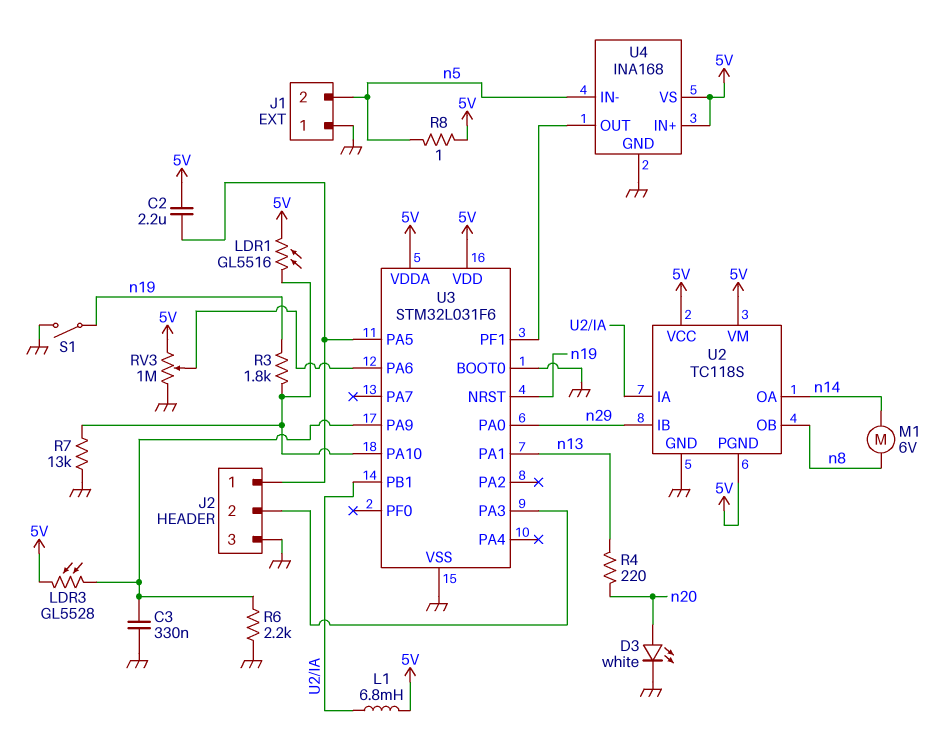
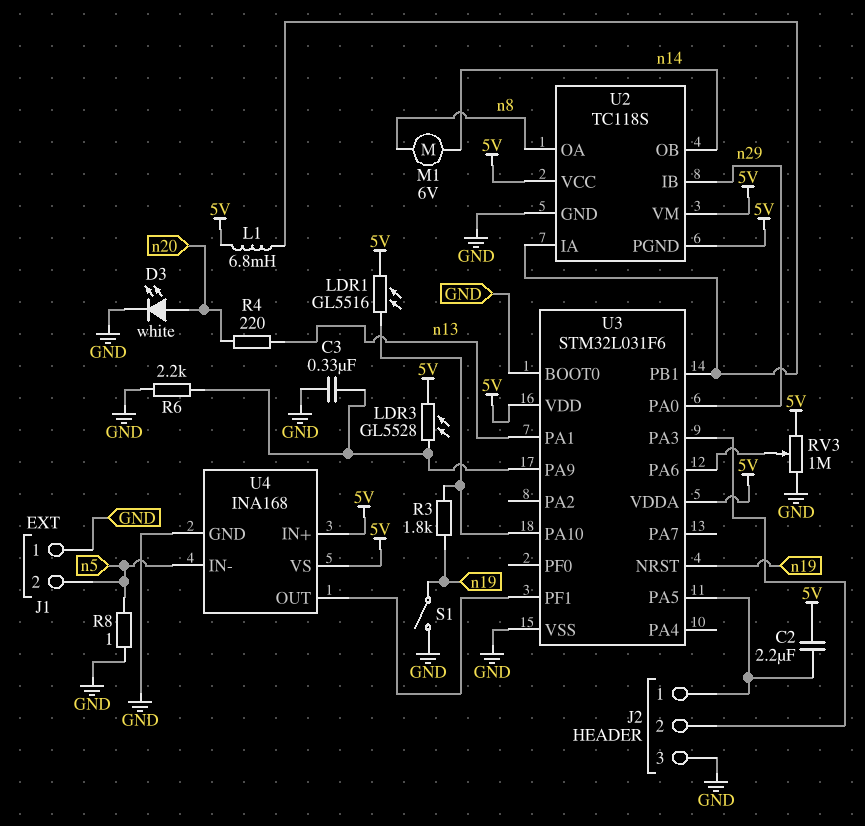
R7: 13k (GND, U3/PA10) -> none
R8: 1 (5V, n5) -> 1 (GND, n5)
U2 pin OA: n14 -> n8
U2 pin OB: n8 -> n14

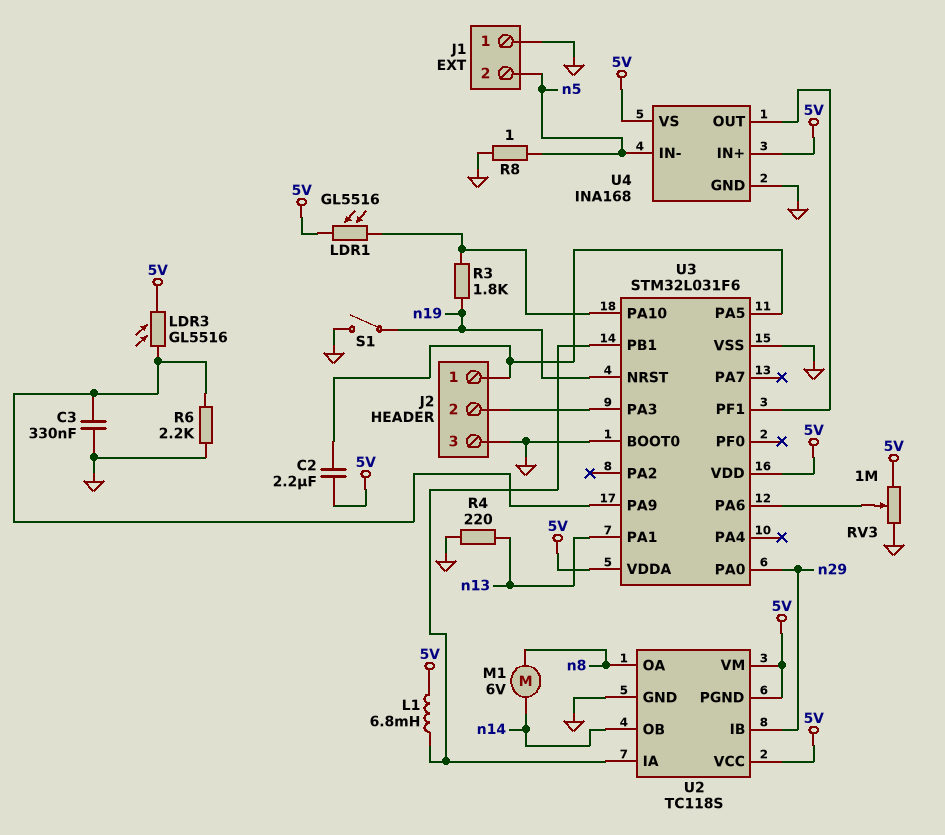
D3: LED white (A n20, K GND) -> none
LDR3: GL5528 (5V, U3/PA9) -> GL5516 (5V, U3/PA9)
R4: 220 (n13, n20) -> 220 (GND, n13)

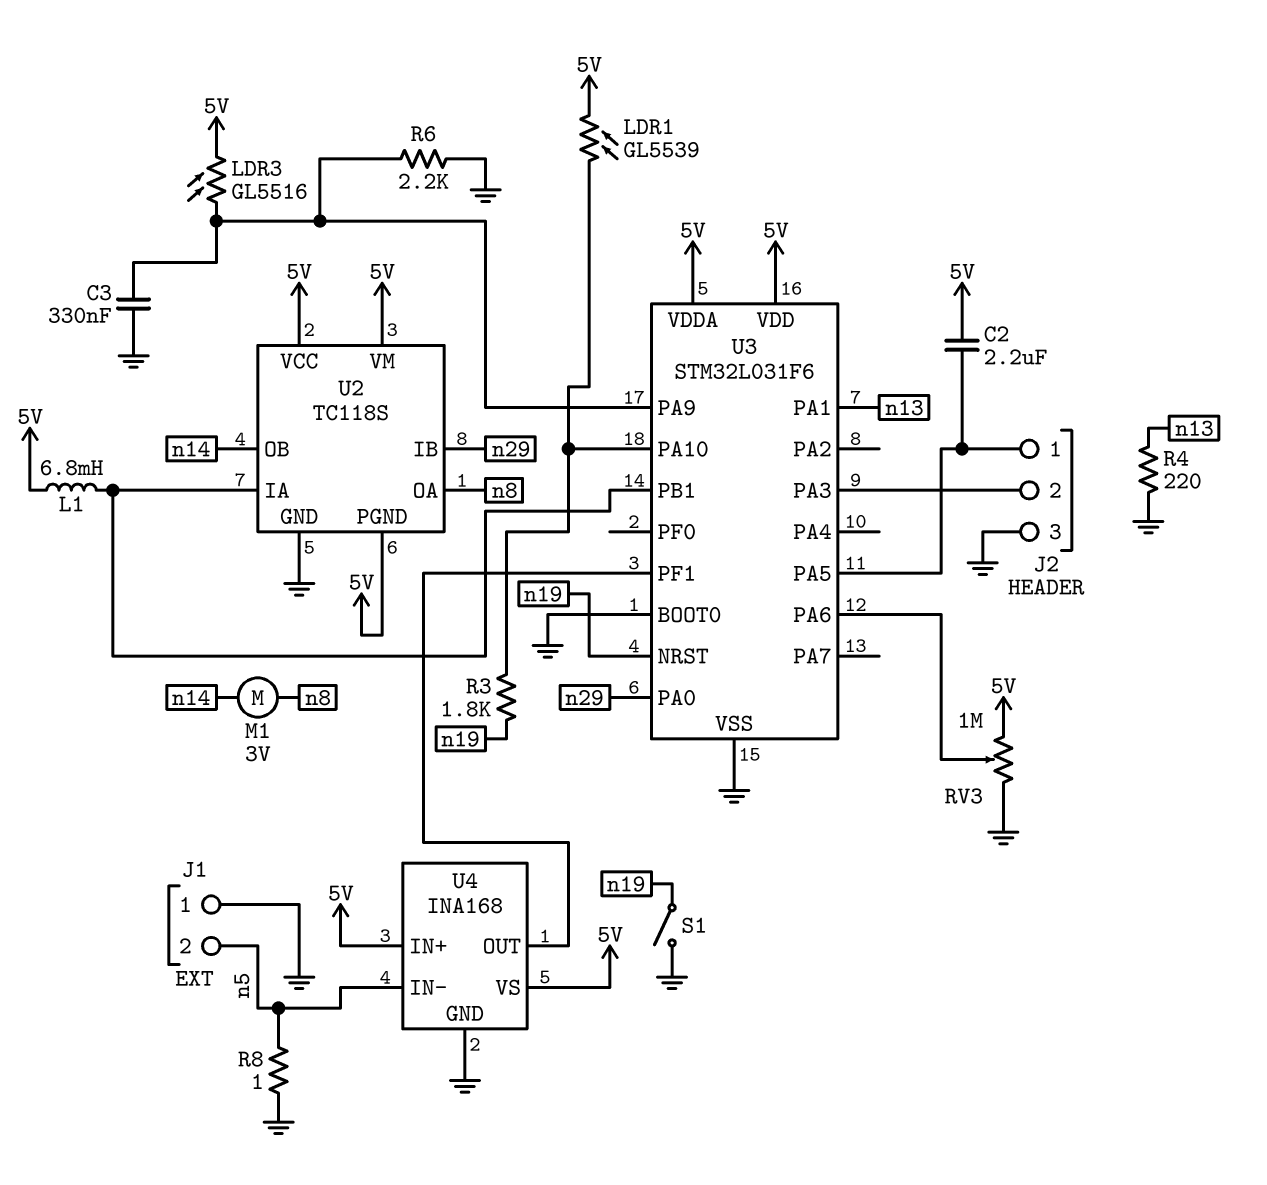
LDR1: GL5516 (5V, U3/PA10) -> GL5539 (5V, U3/PA10)
M1: motor 6V (n8, n14) -> motor 3V (n8, n14)

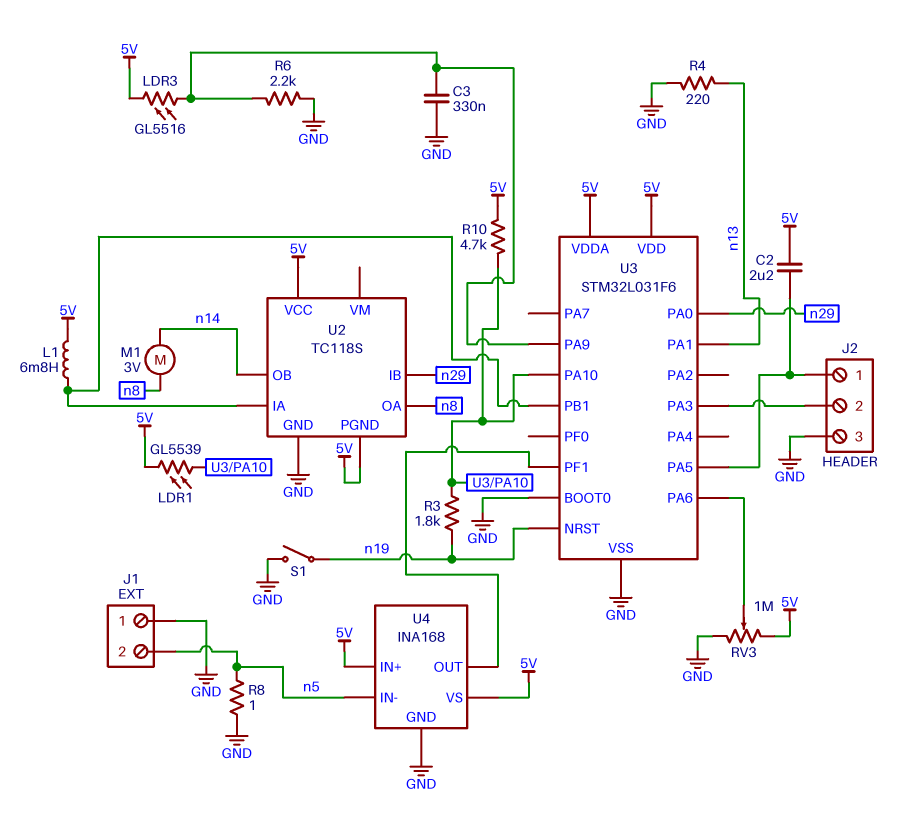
R10: none -> 4.7k (5V, U3/PA10)
U2 pin VM: 5V -> none

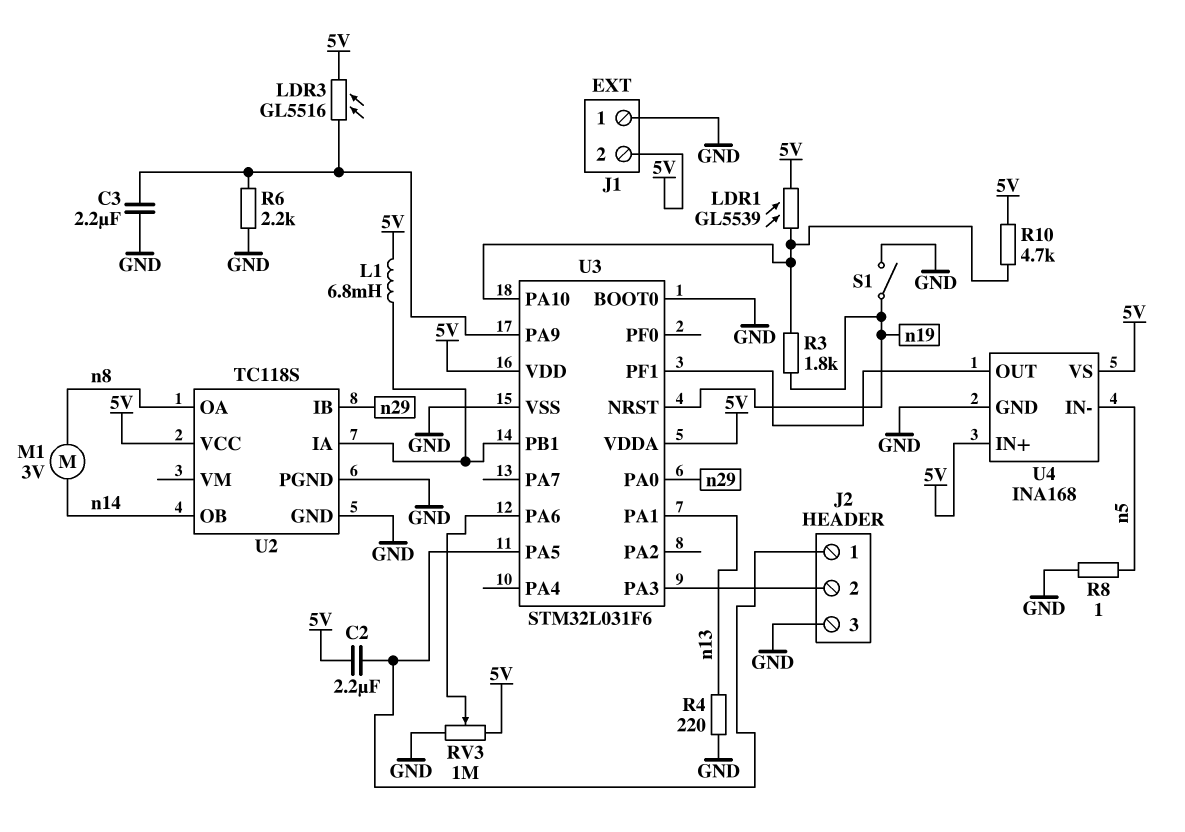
C3: 330nF (GND, U3/PA9) -> 2.2uF (GND, U3/PA9)
J1 pin 2: n5 -> 5V
U2 pin PGND: 5V -> GND

